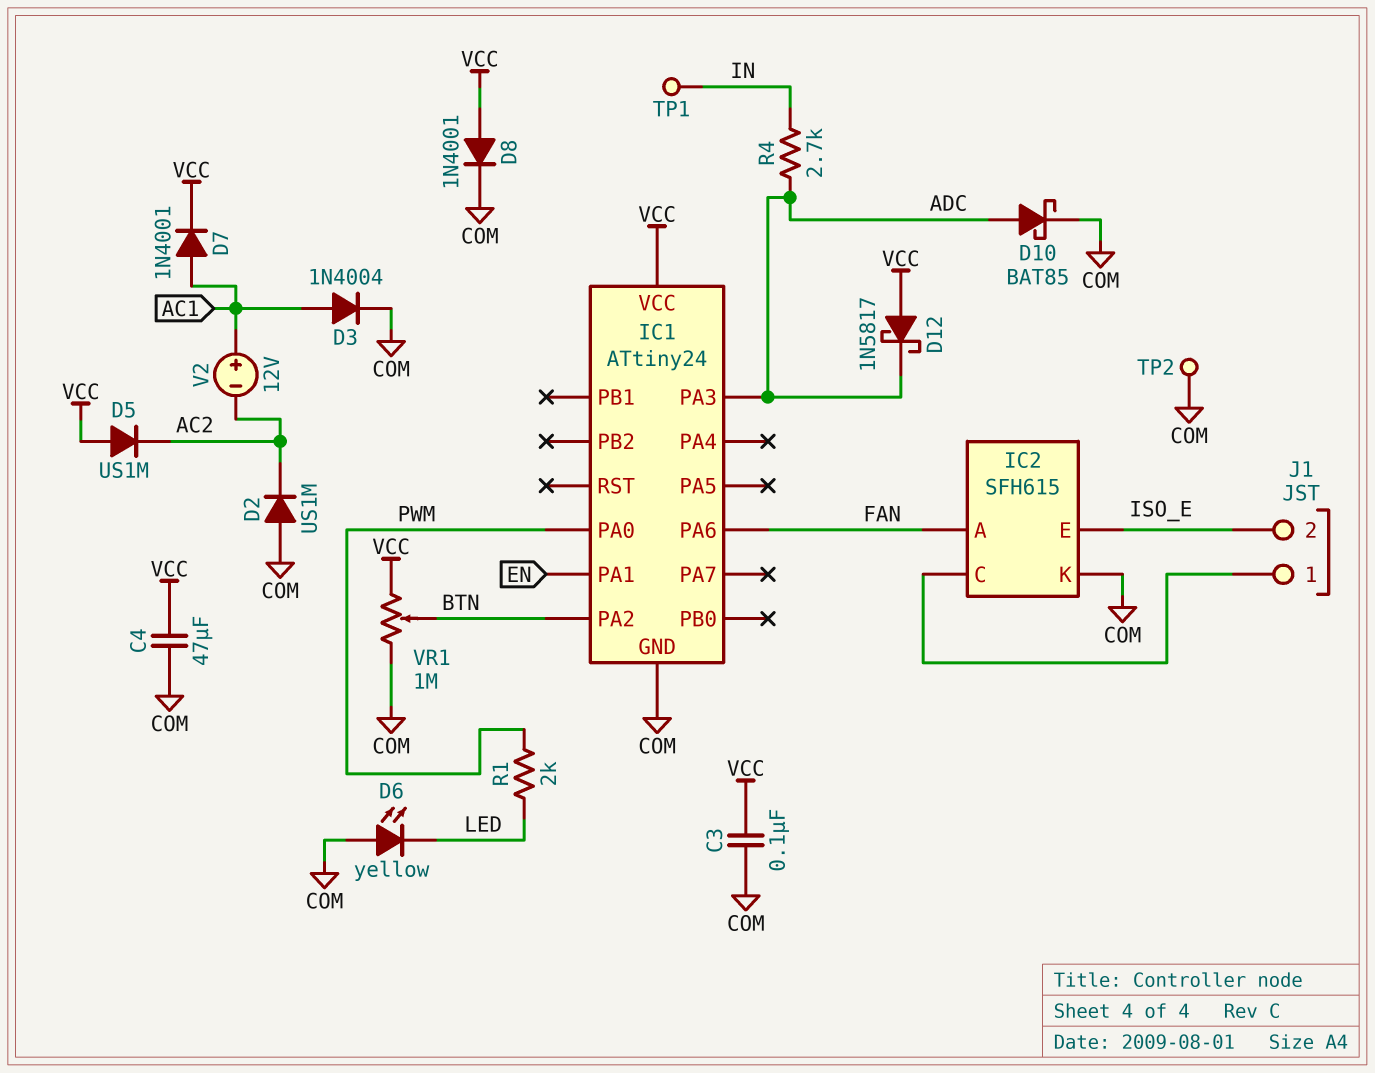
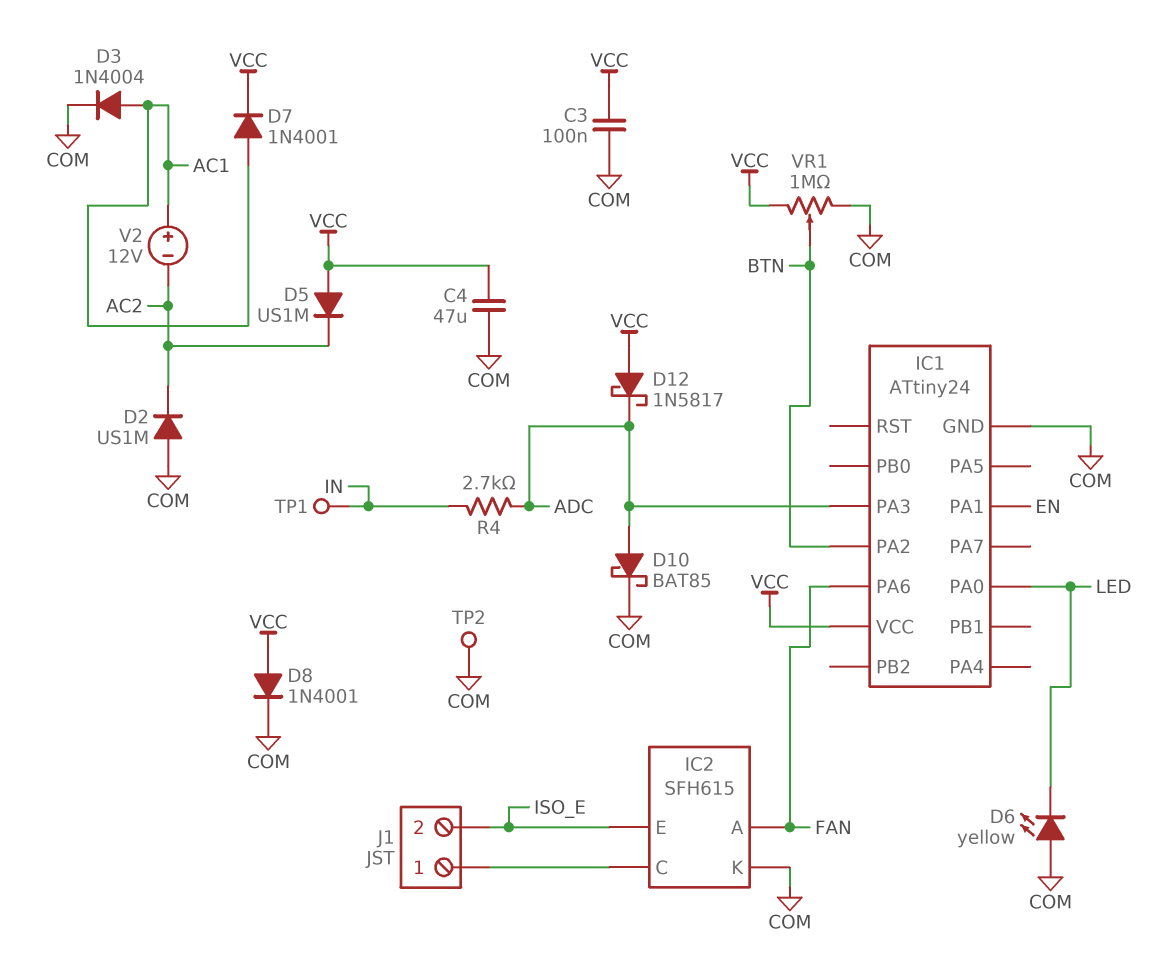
IC1 pin PA0: PWM -> LED
R1: 2k (LED, PWM) -> none

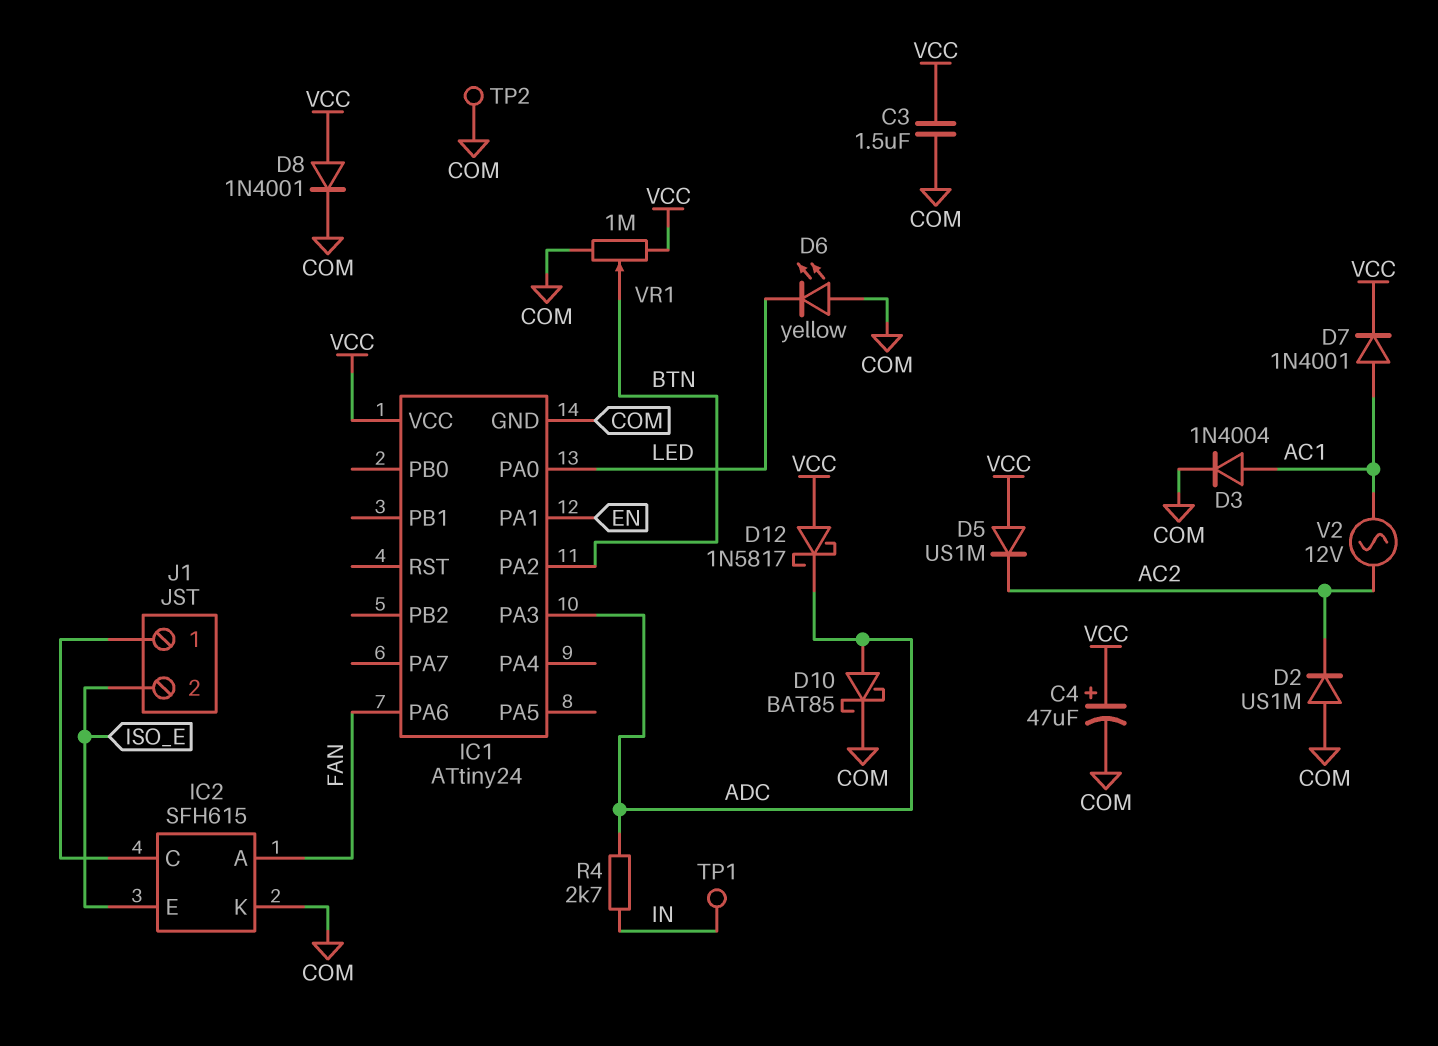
C3: 100nF (COM, VCC) -> 1.5uF (COM, VCC)
C4: 47uF (COM, VCC) -> 47uF (plus VCC, minus COM)
V2: 12V (plus AC1, minus AC2) -> AC 12V (AC1, AC2)

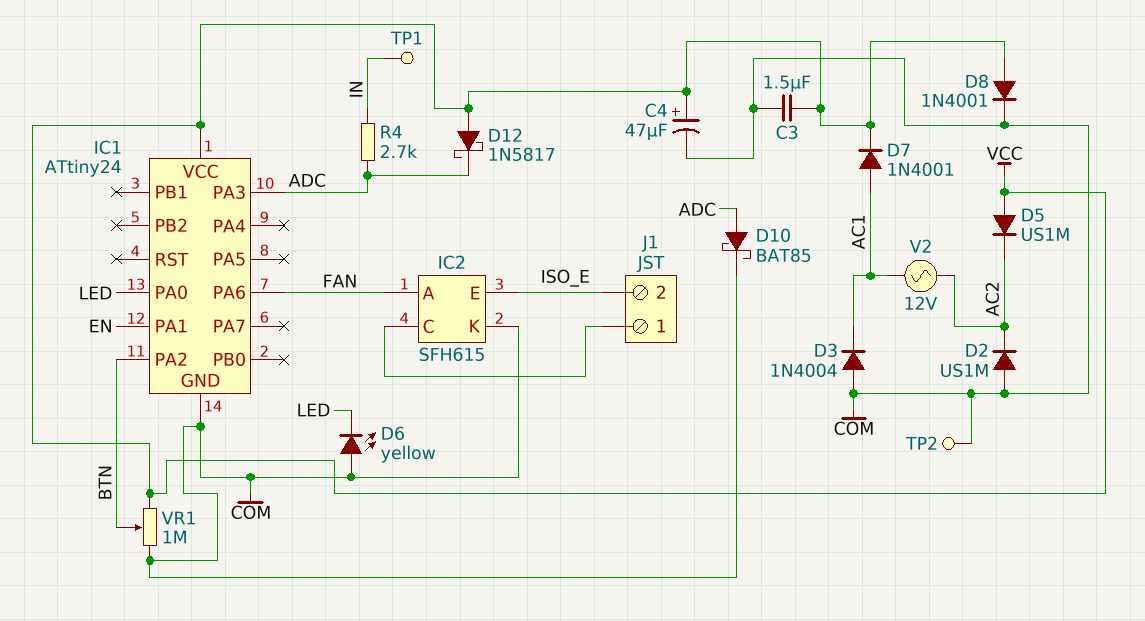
D3: diode 1N4004 (A AC1, K COM) -> diode 1N4004 (A COM, K AC1)

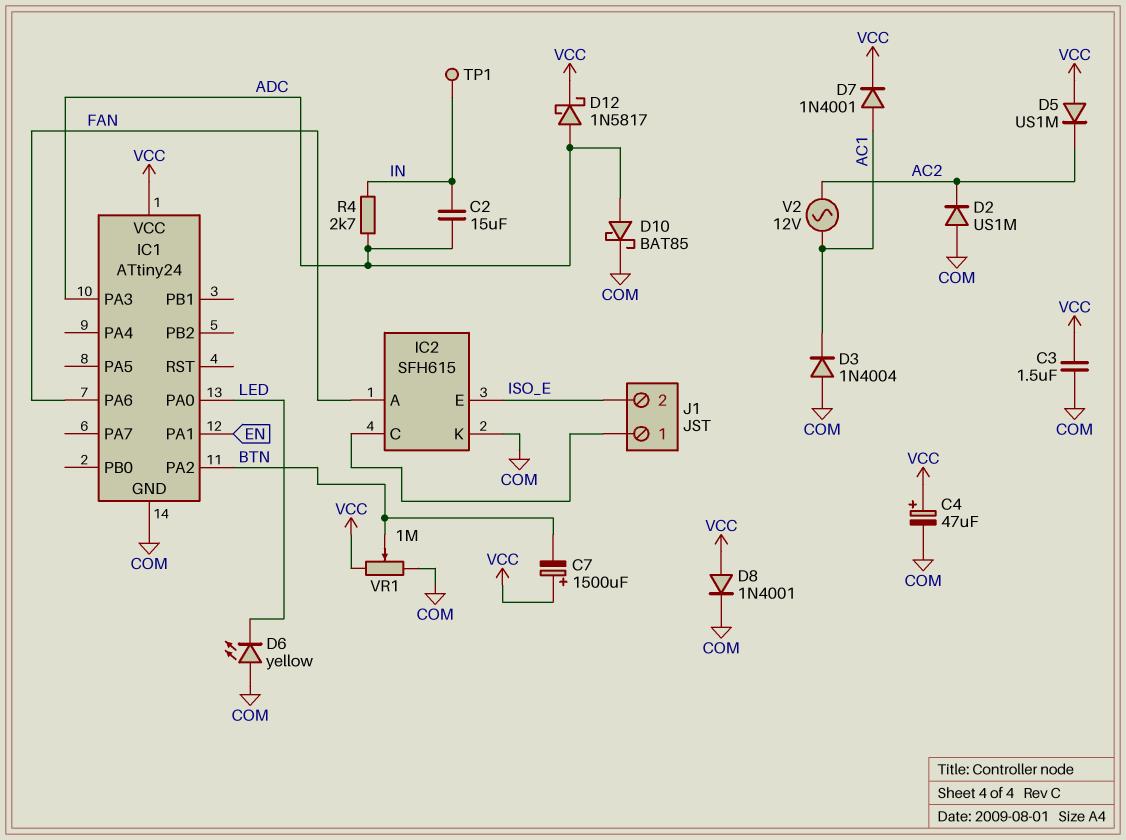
C2: none -> 15uF (ADC, IN)
C7: none -> 1500uF (plus VCC, minus BTN)
D12: schottky 1N5817 (A VCC, K ADC) -> schottky 1N5817 (A ADC, K VCC)
TP2: test point (COM) -> none

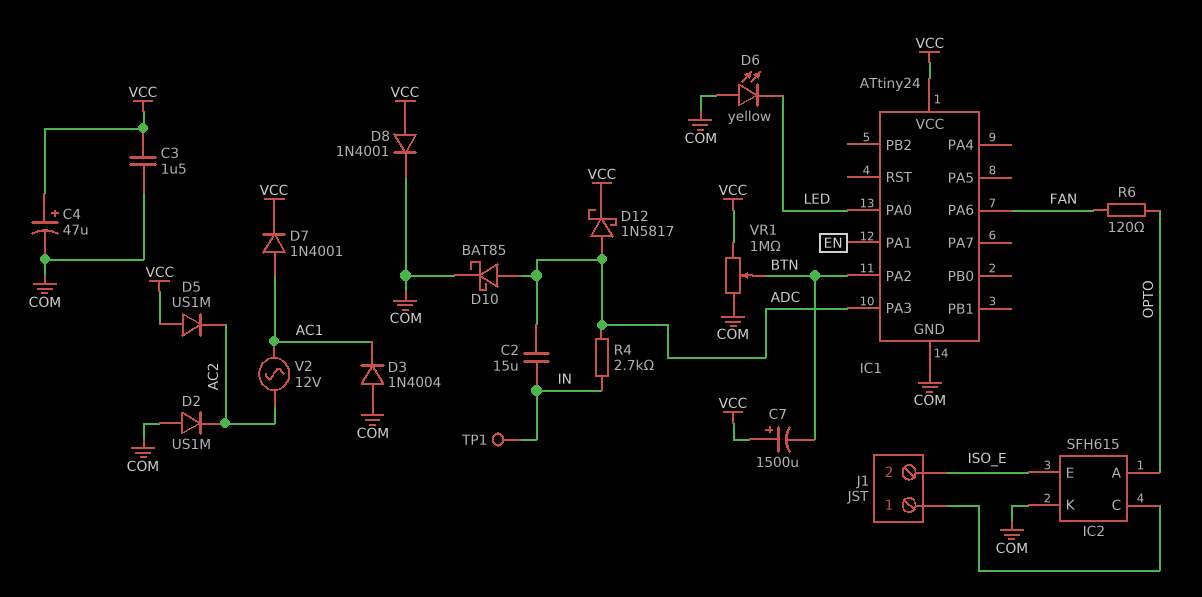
IC2 pin A: FAN -> OPTO
R6: none -> 120 (FAN, OPTO)

